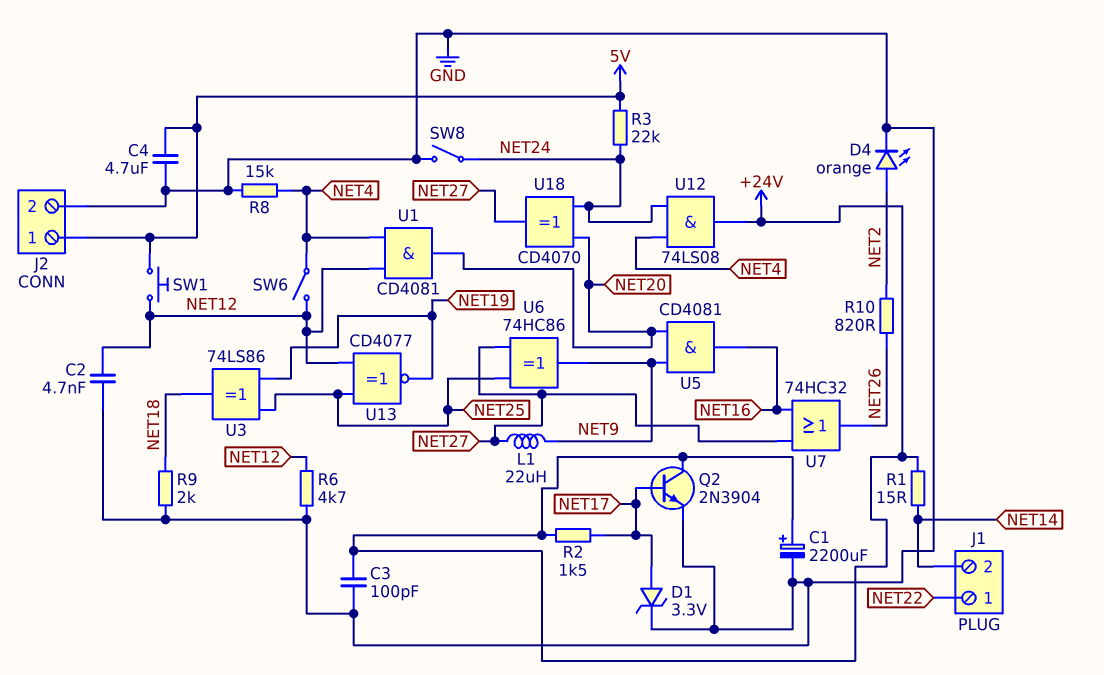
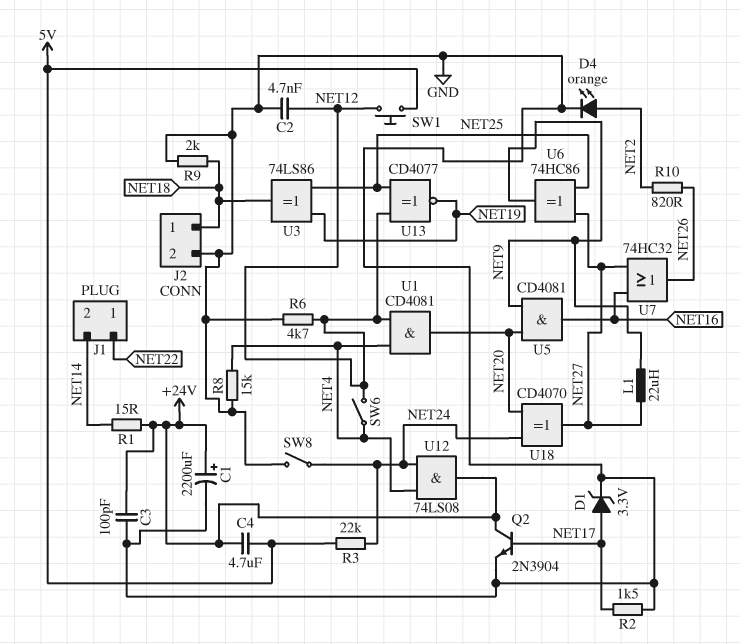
C4: 4.7uF (5V, GND) -> 4.7uF (+24V, 5V)
J2 pin 1: 5V -> NET18
R2: 1.5k (+24V, NET17) -> 1.5k (GND, NET17)

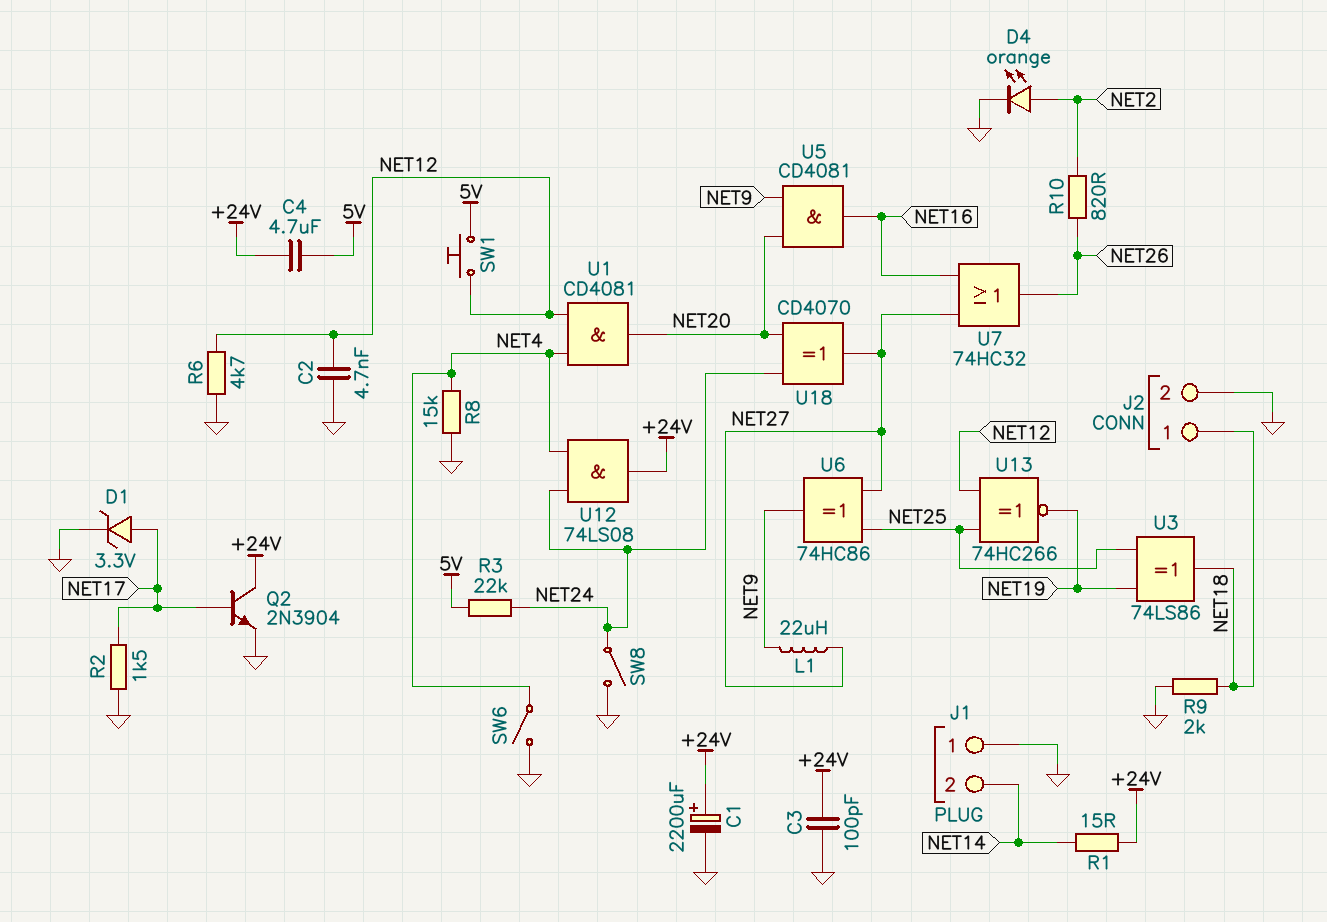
J1 pin 1: NET22 -> GND
SW6: switch (NET4, NET12) -> switch (GND, NET4)
U13: XNOR CD4077 (in NET12, in NET25, out NET19) -> XNOR 74HC266 (in NET12, in NET25, out NET19)

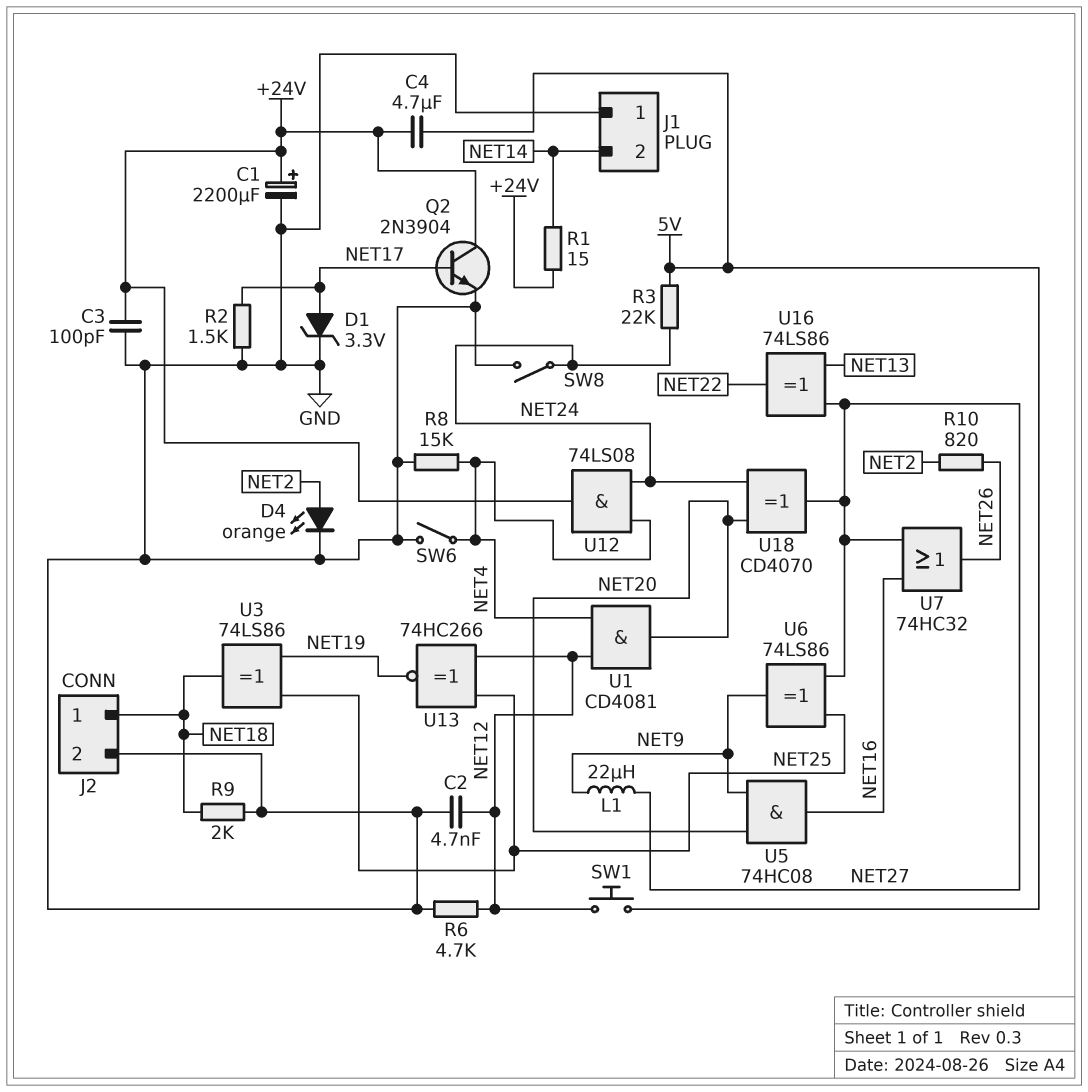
U5: AND CD4081 (in NET9, in NET20, out NET16) -> AND 74HC08 (in NET9, in NET20, out NET16)
U6: XOR 74HC86 (in NET25, in NET27, out NET9) -> XOR 74LS86 (in NET25, in NET27, out NET9)
U16: none -> XOR 74LS86 (in NET13, in NET27, out NET22)

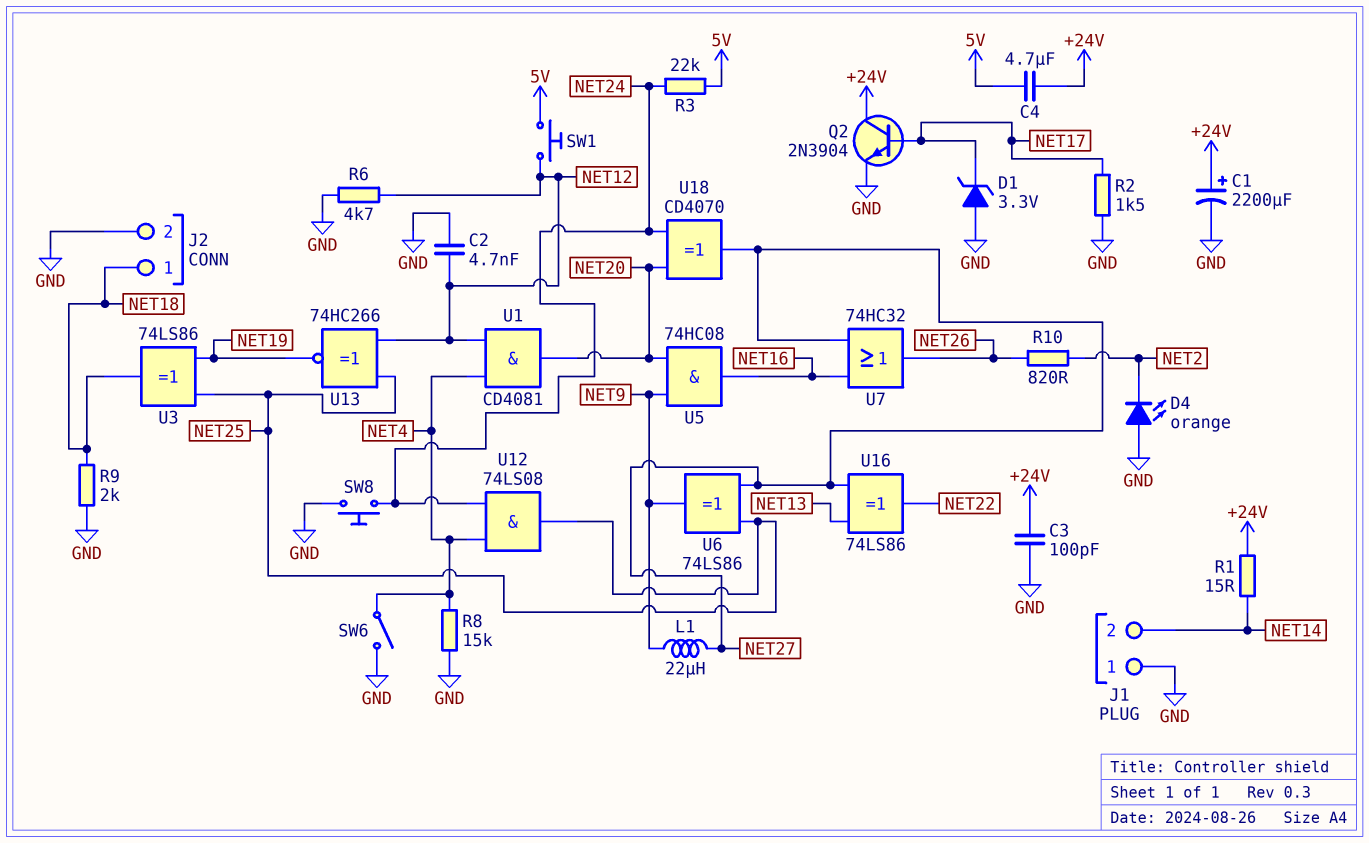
D1: zener 3.3V (A NET17, K GND) -> zener 3.3V (A GND, K NET17)
D4: LED orange (A NET2, K GND) -> LED orange (A GND, K NET2)
SW8: switch (GND, NET24) -> button (GND, NET24)
U12: AND 74LS08 (in NET4, in NET24, out +24V) -> AND 74LS08 (in NET4, in NET24, out NET25)

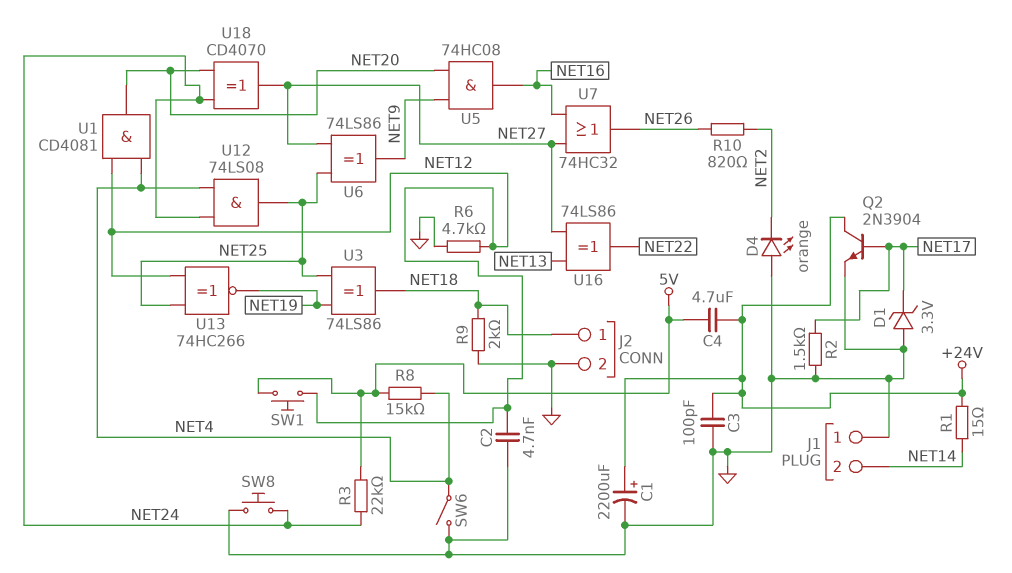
L1: 22uH (NET9, NET27) -> none
R8: 15k (GND, NET4) -> 15k (5V, NET4)

